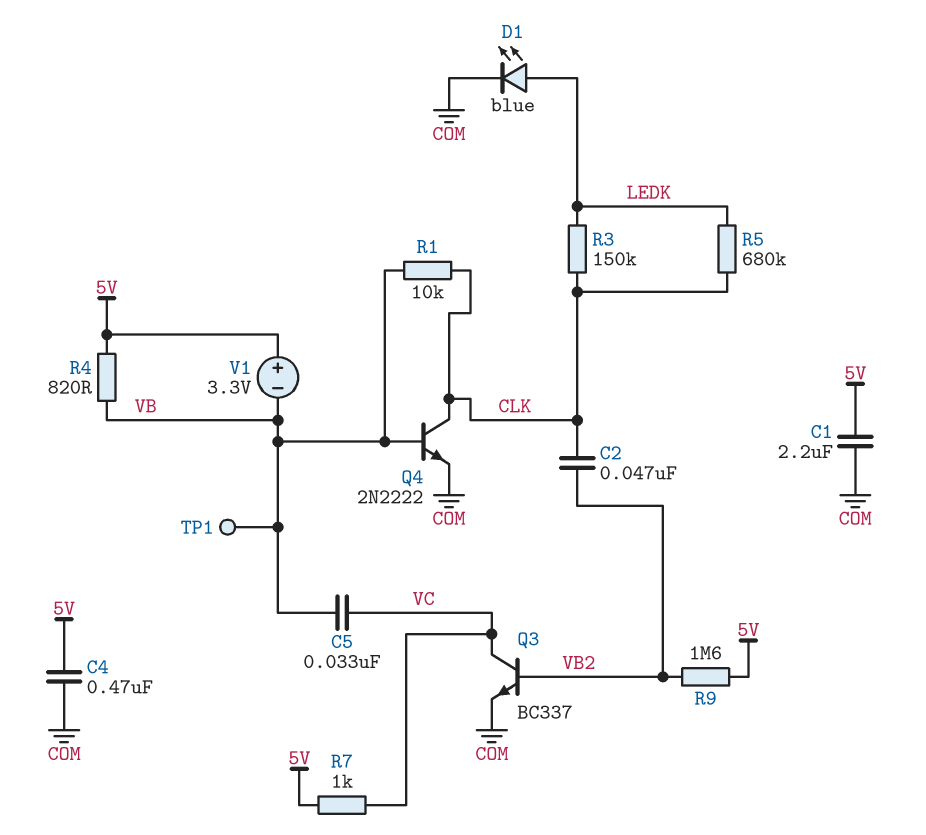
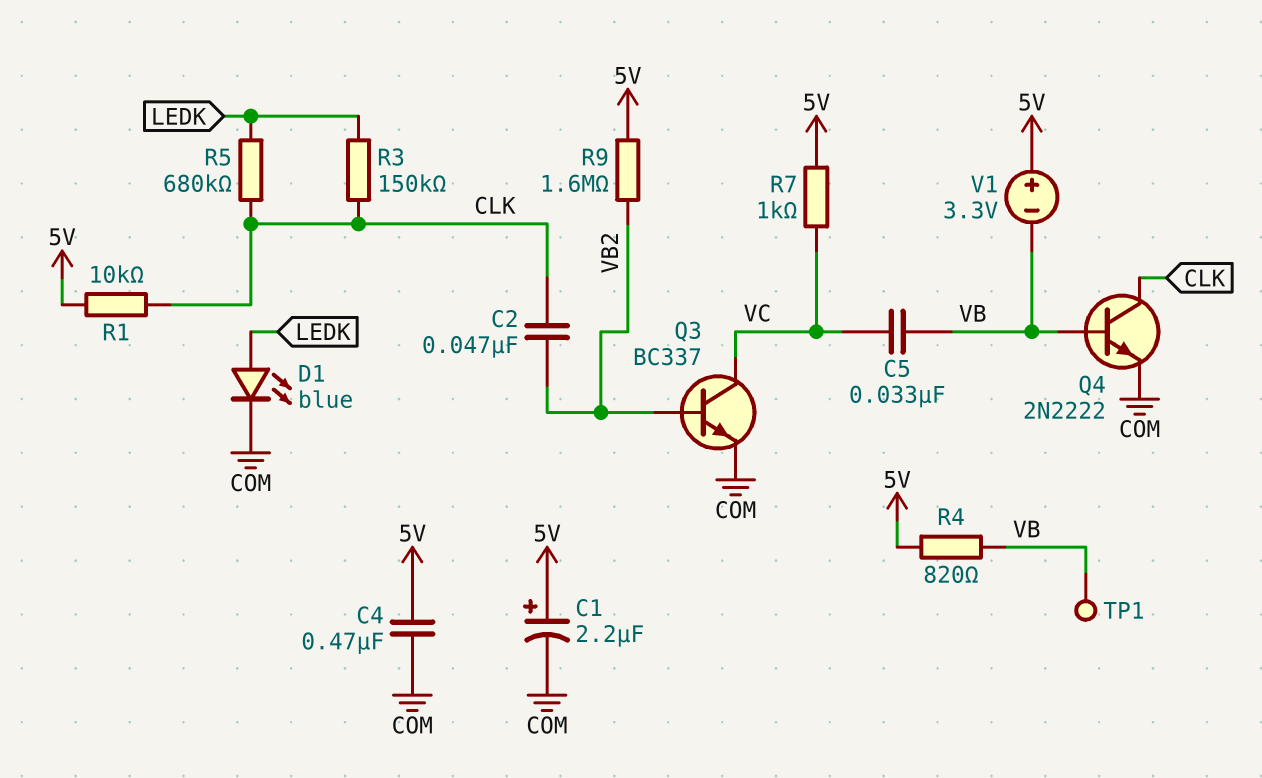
C1: 2.2uF (5V, COM) -> 2.2uF (plus 5V, minus COM)
R1: 10k (CLK, VB) -> 10k (5V, CLK)

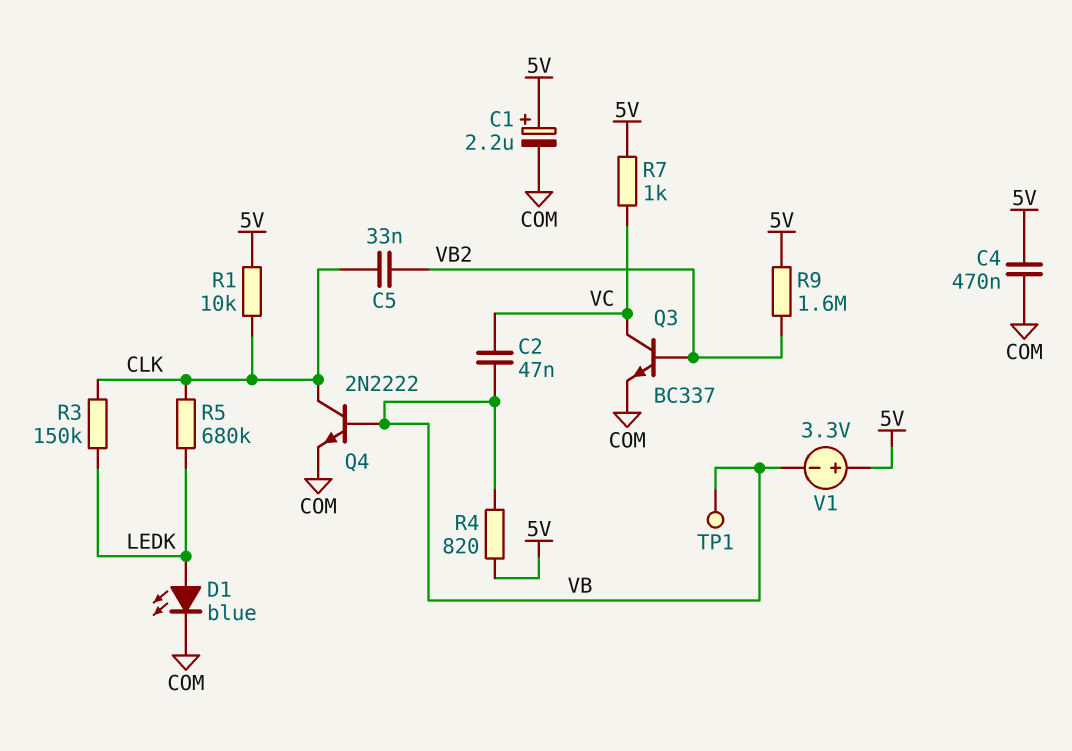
C2: 47nF (CLK, VB2) -> 47nF (VB, VC)
C5: 33nF (VB, VC) -> 33nF (CLK, VB2)

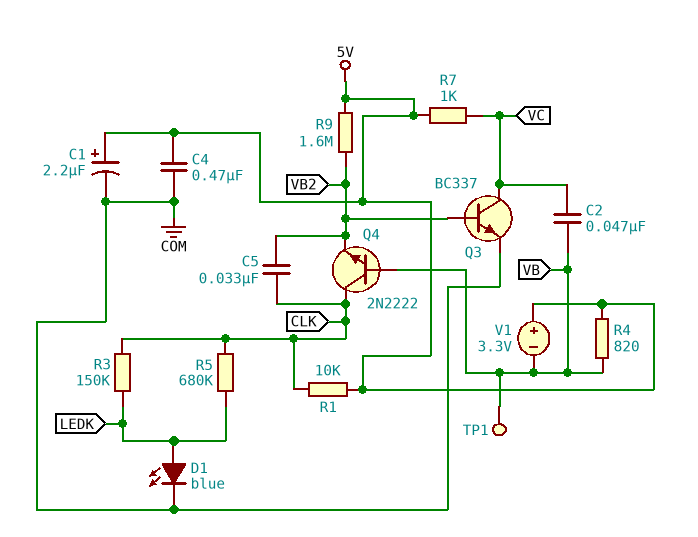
Q4: NPN 2N2222 (B VB, C CLK, E COM) -> NPN 2N2222 (B VB, C CLK, E VB2)

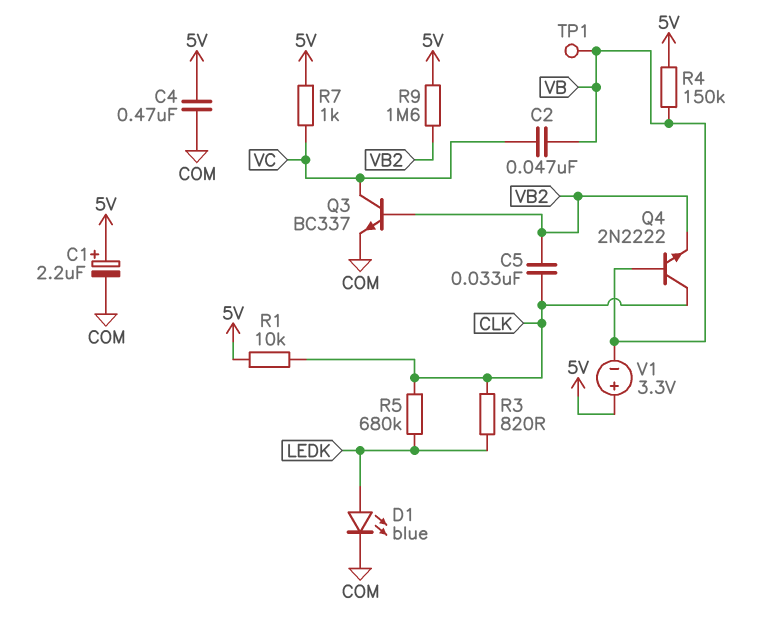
R3: 150k (CLK, LEDK) -> 820 (CLK, LEDK)
R4: 820 (5V, VB) -> 150k (5V, VB)

